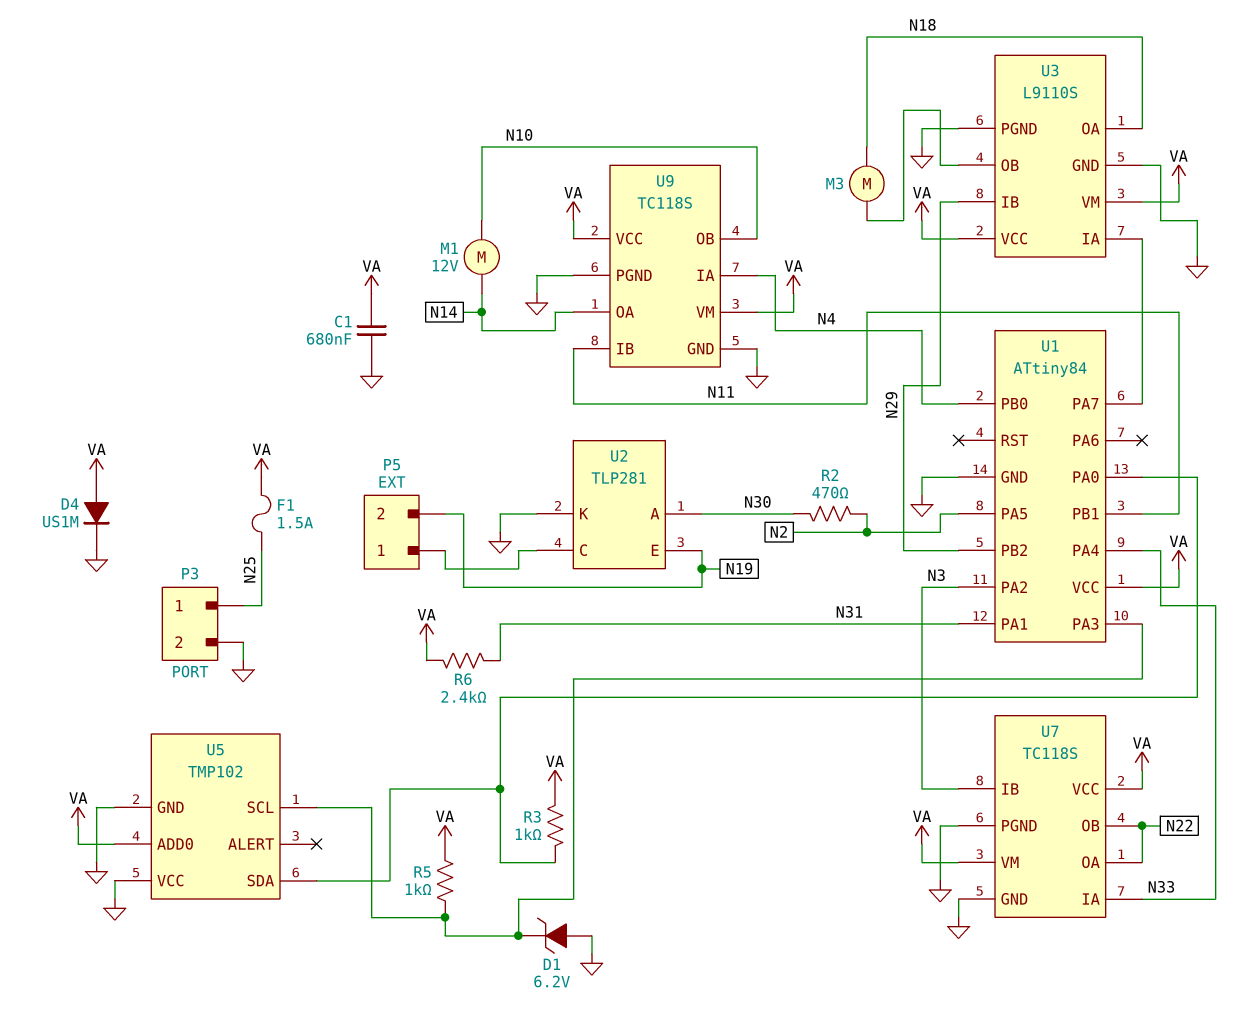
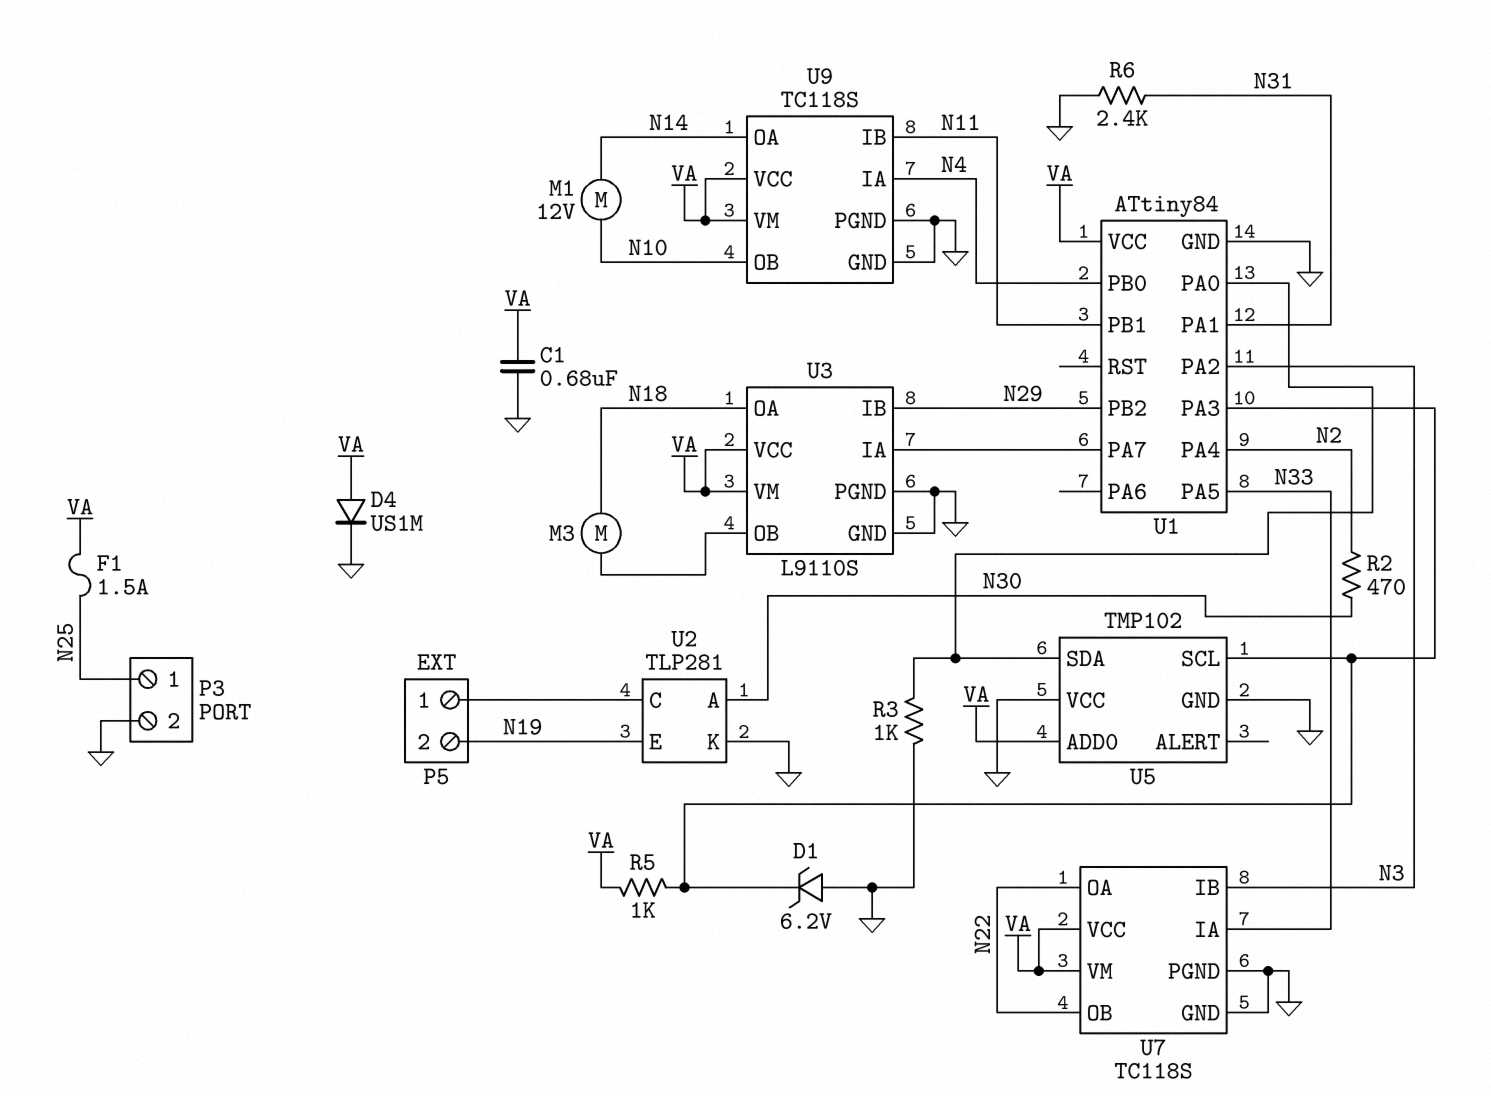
R3: 1k (U1/PA0, VA) -> 1k (GND, U1/PA0)
R6: 2.4k (N31, VA) -> 2.4k (GND, N31)
U1 pin PA4: N33 -> N2
U1 pin PA5: N2 -> N33

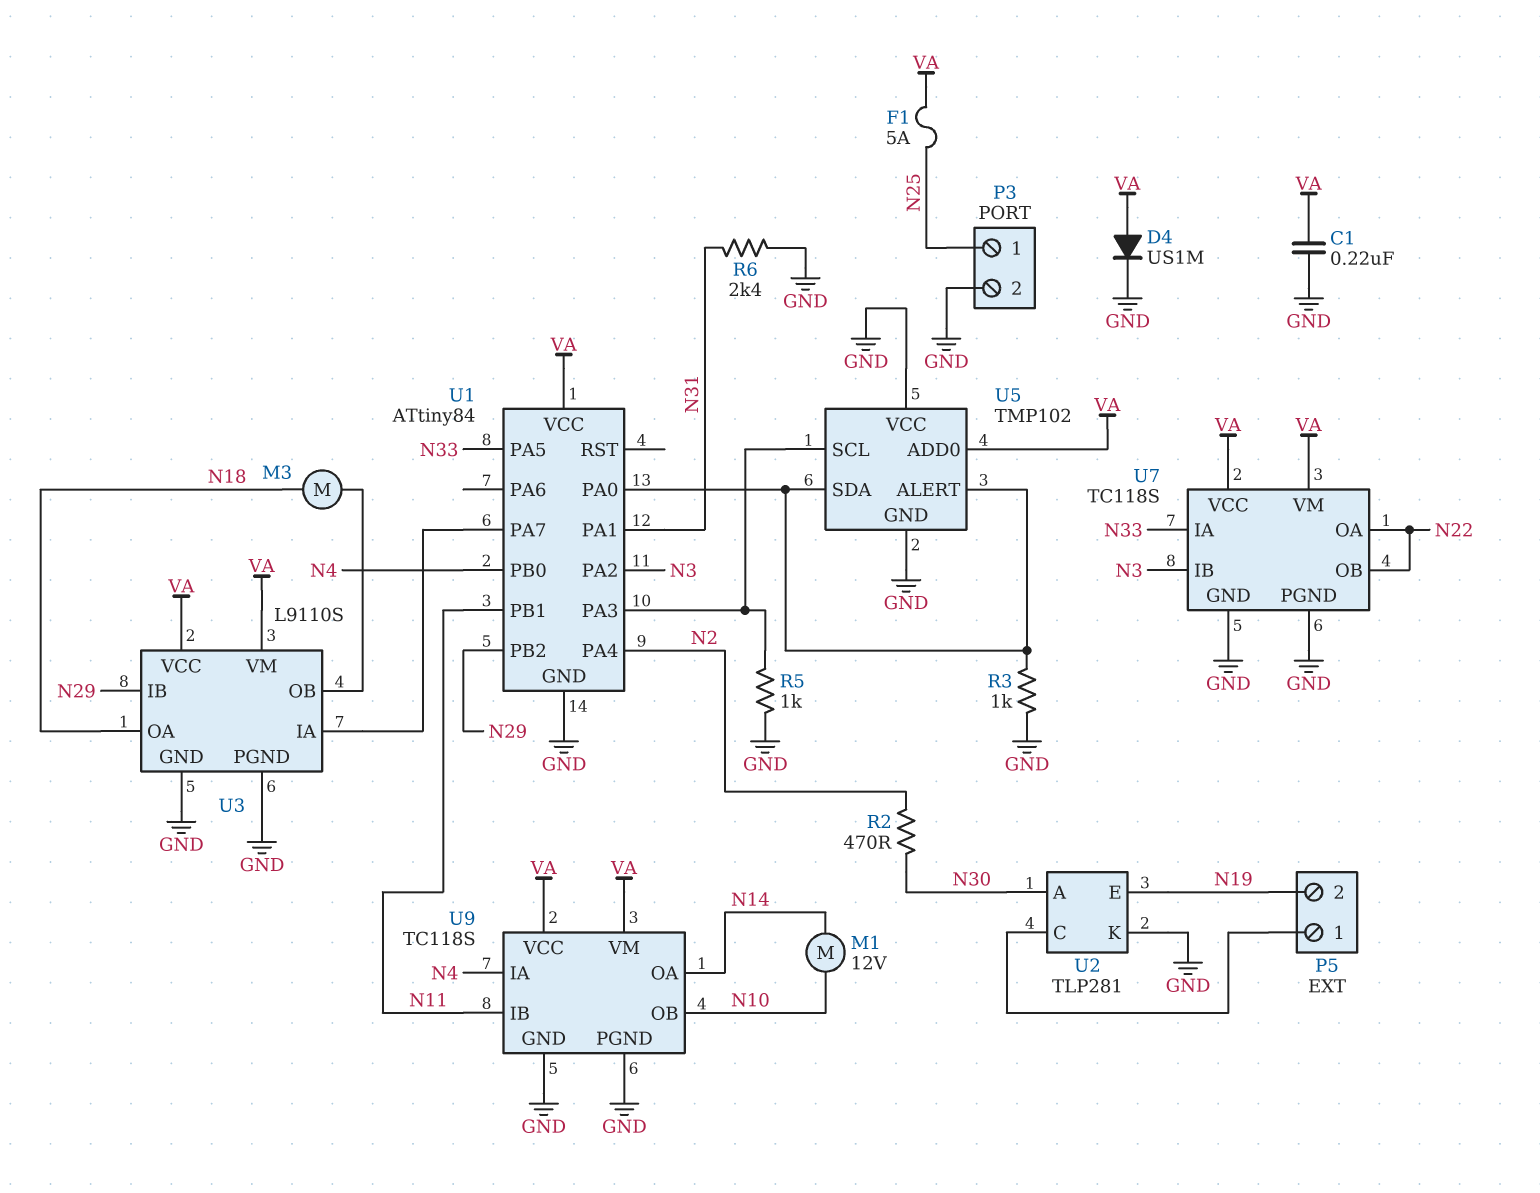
C1: 680nF (GND, VA) -> 220nF (GND, VA)
D1: zener 6.2V (A GND, K U1/PA3) -> none
F1: 1.5A (N25, VA) -> 5A (N25, VA)
R5: 1k (U1/PA3, VA) -> 1k (GND, U1/PA3)
U5 pin ALERT: none -> U1/PA0

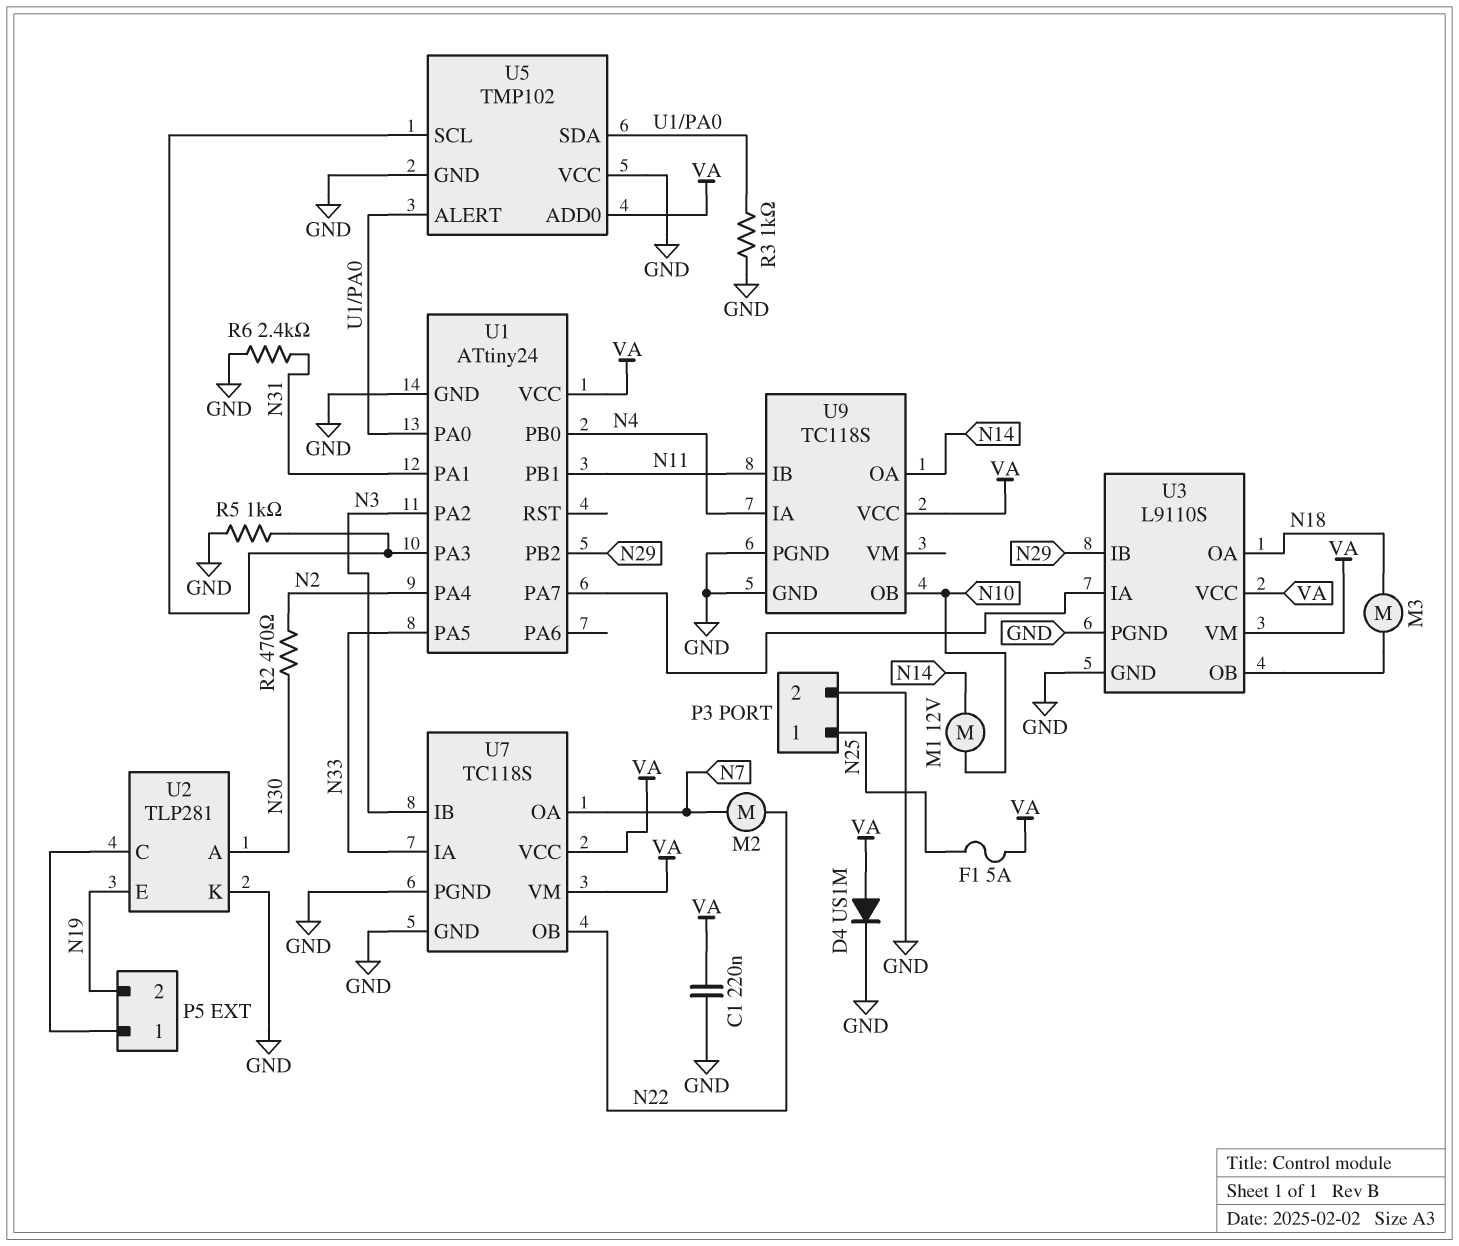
M2: none -> motor (N7, N22)
U1: ATtiny84 -> ATtiny24
U7 pin OA: N22 -> N7
U9 pin VM: VA -> none

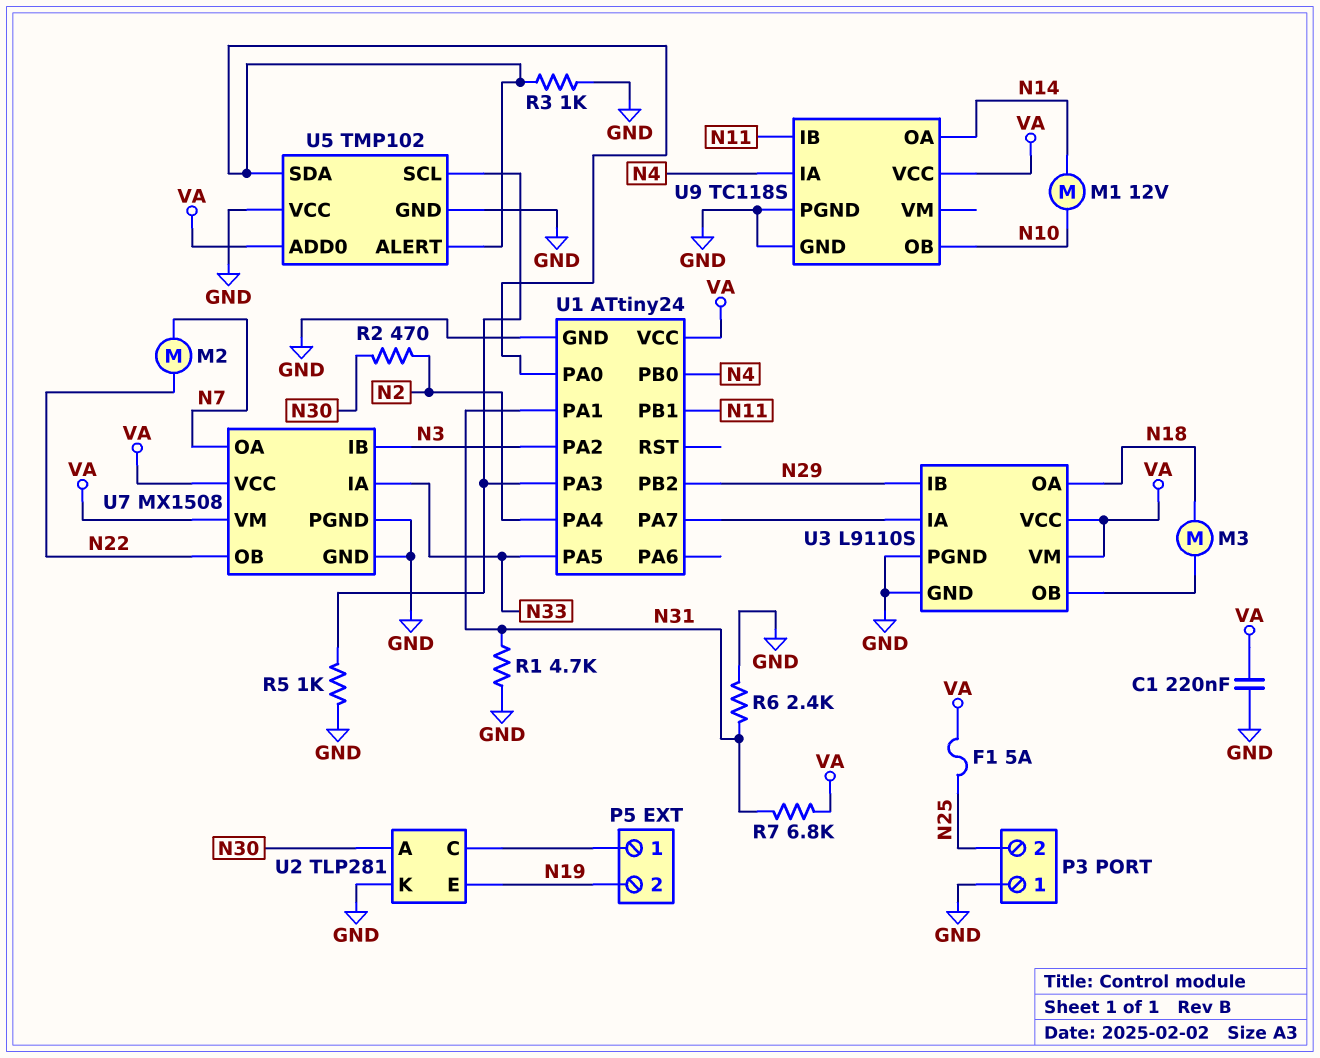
D4: diode US1M (A VA, K GND) -> none
P3 pin 1: N25 -> GND
P3 pin 2: GND -> N25
R1: none -> 4.7k (GND, N31)
R7: none -> 6.8k (N31, VA)
U7: TC118S -> MX1508

